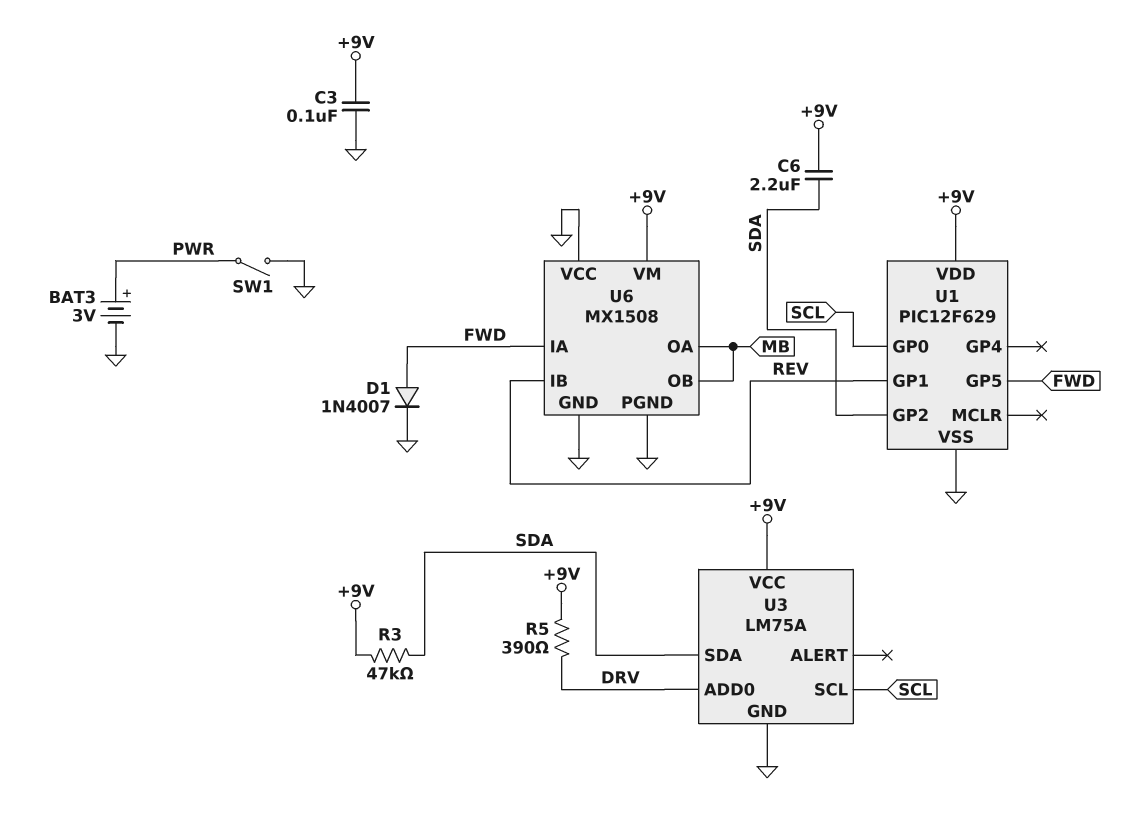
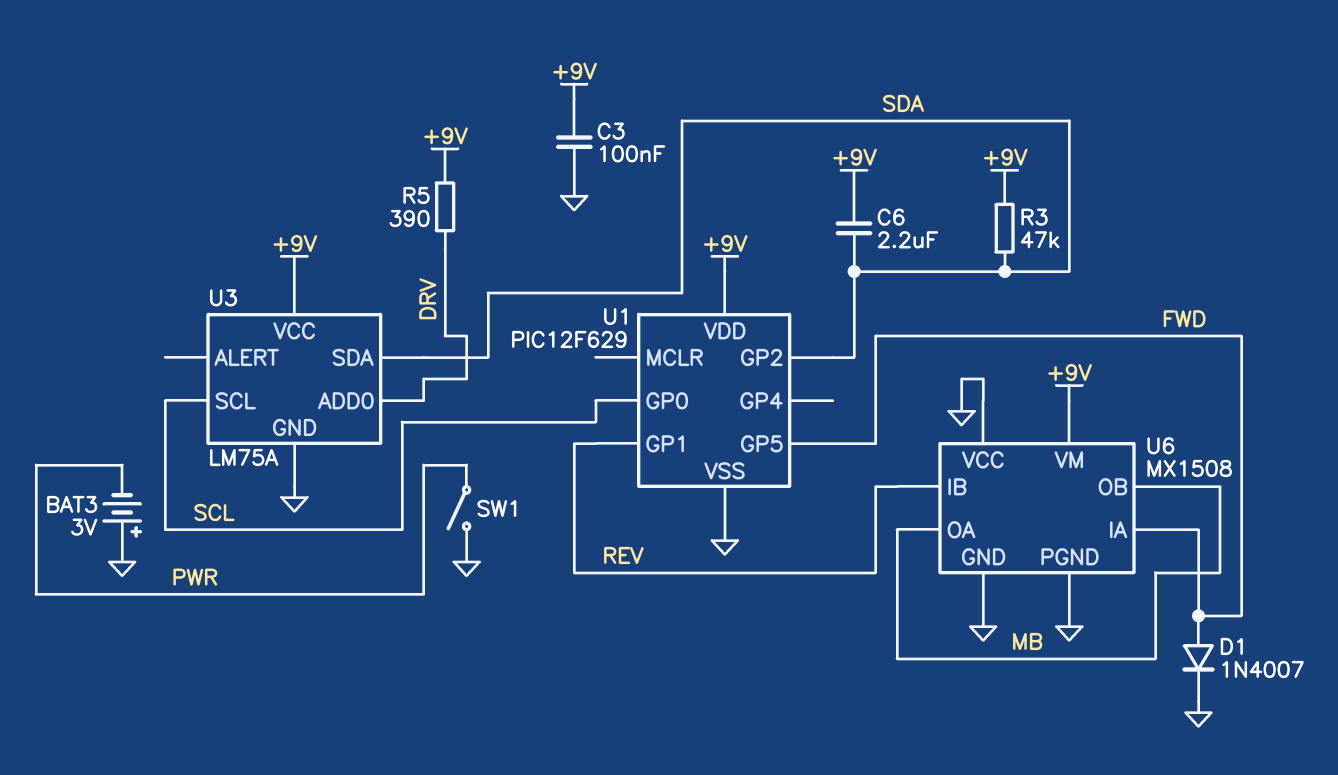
BAT3: 3V (plus PWR, minus GND) -> 3V (plus GND, minus PWR)

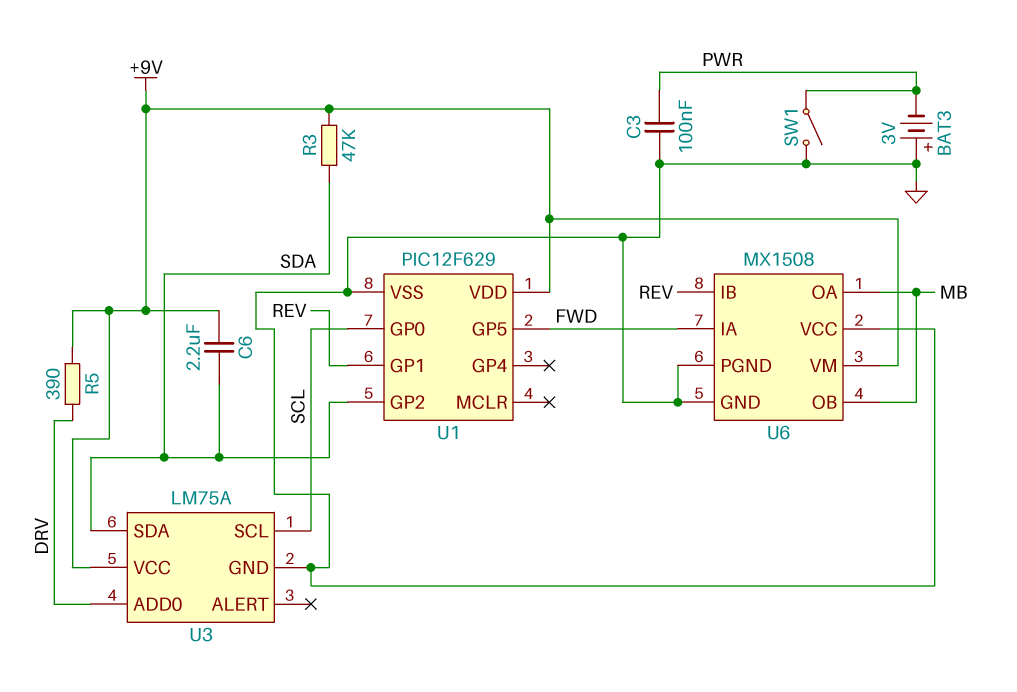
C3: 100nF (+9V, GND) -> 100nF (GND, PWR)
D1: diode 1N4007 (A FWD, K GND) -> none

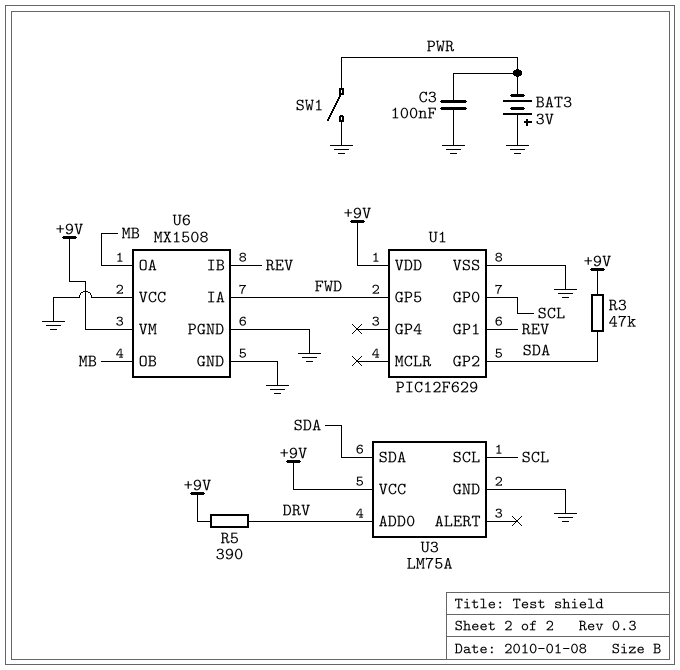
C6: 2.2uF (+9V, SDA) -> none

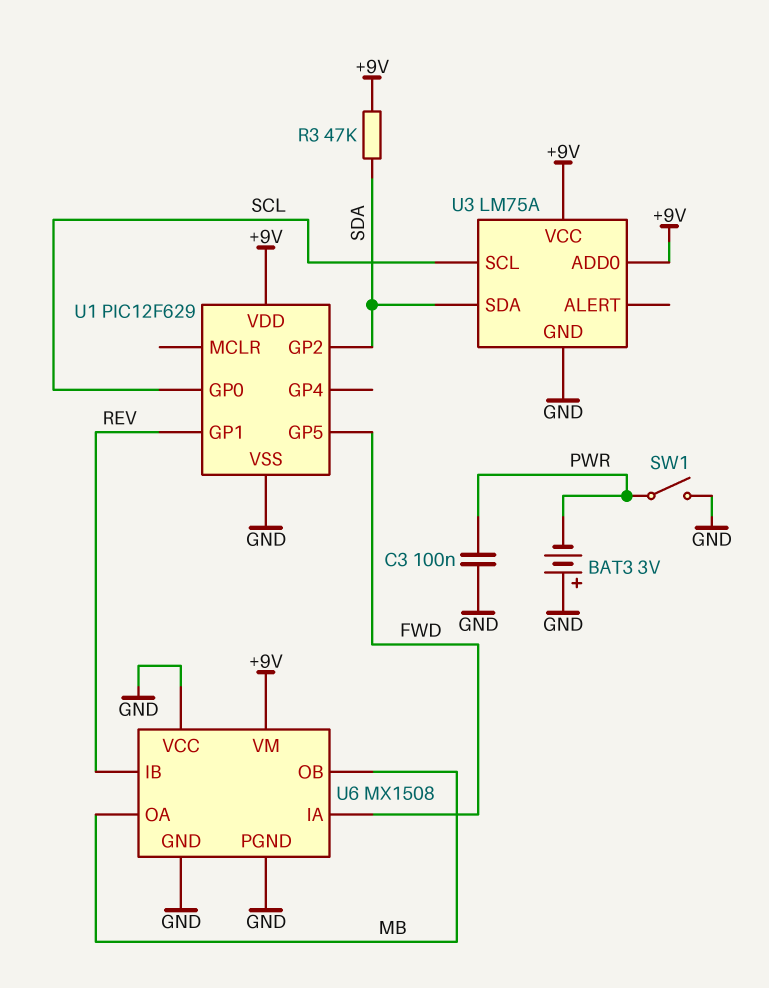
R5: 390 (+9V, DRV) -> none
U3 pin ADD0: DRV -> +9V

